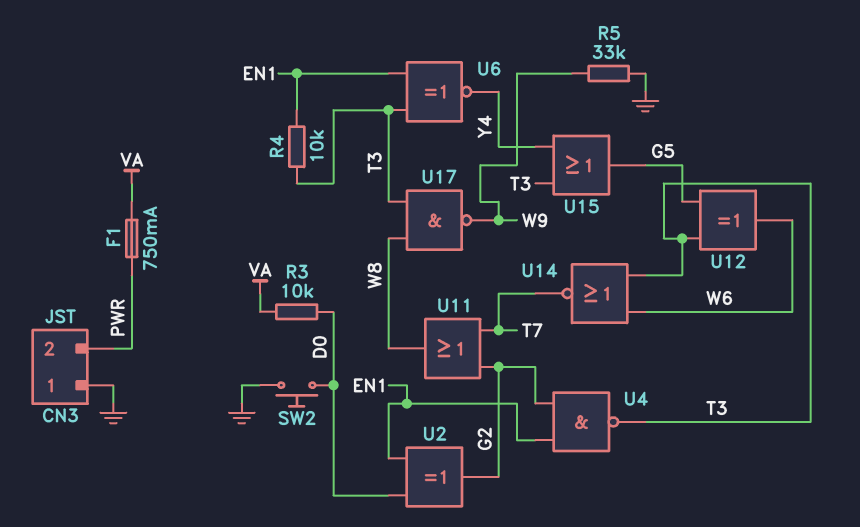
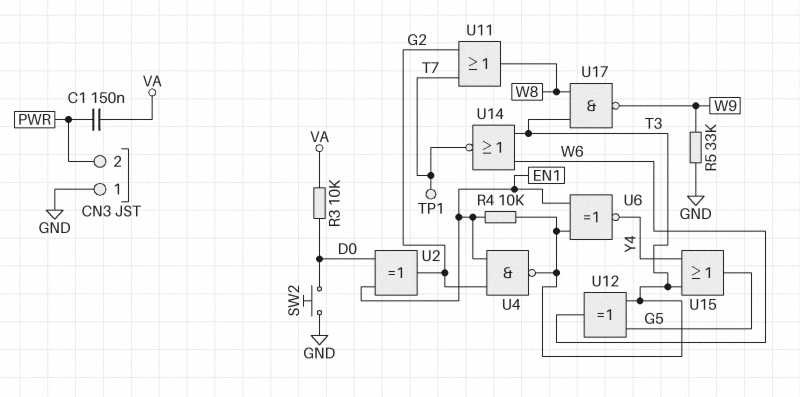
C1: none -> 150nF (PWR, VA)
F1: 750mA (PWR, VA) -> none
TP1: none -> test point (T7)

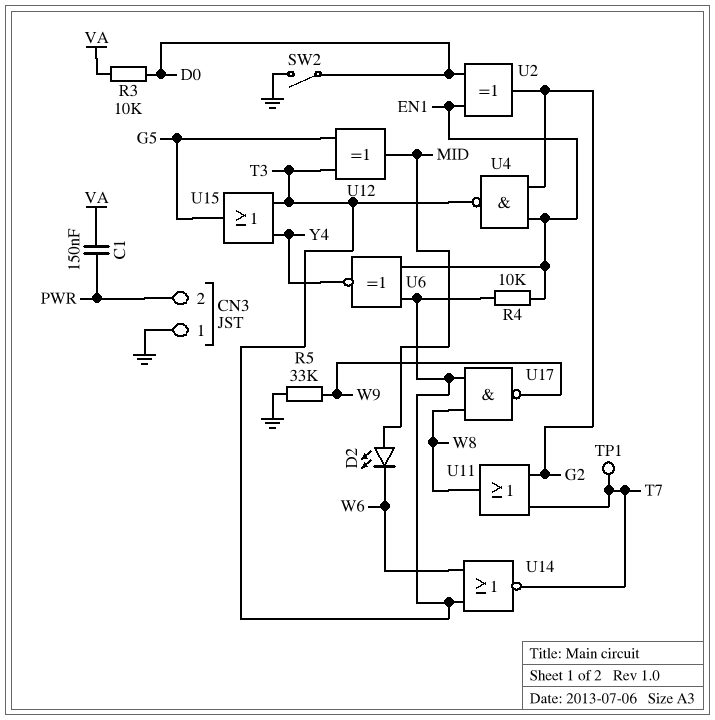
D2: none -> LED (A MID, K W6)
SW2: button (D0, GND) -> switch (D0, GND)
U12: XOR (in G5, in T3, out W6) -> XOR (in G5, in T3, out MID)

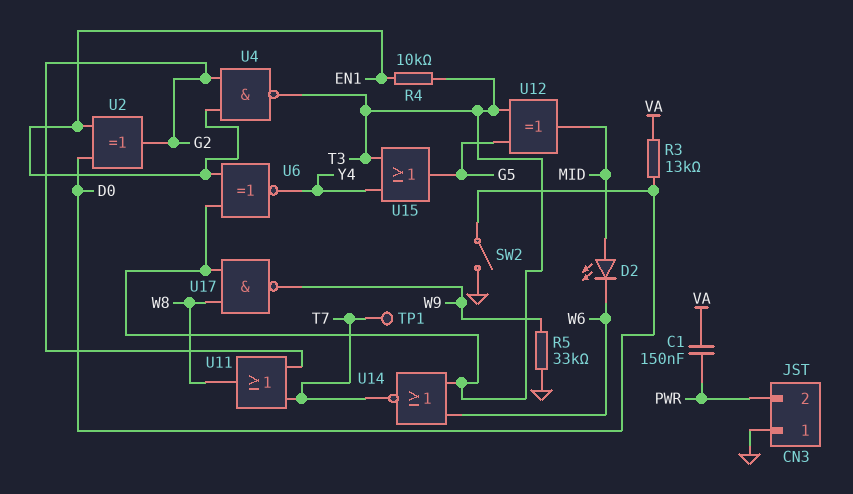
R3: 10k (D0, VA) -> 13k (D0, VA)

